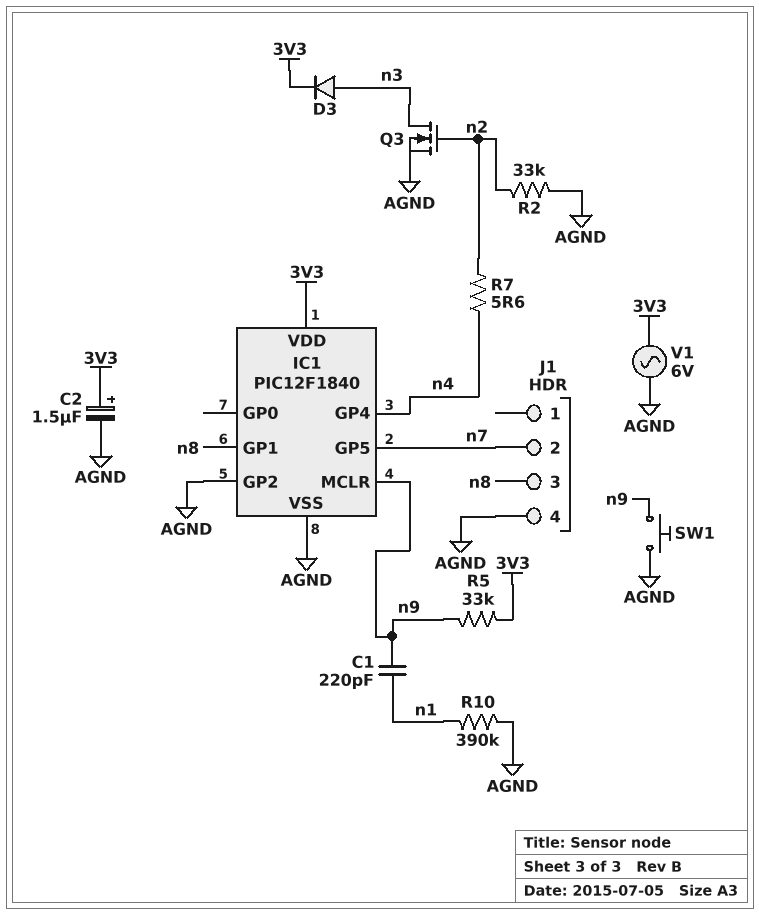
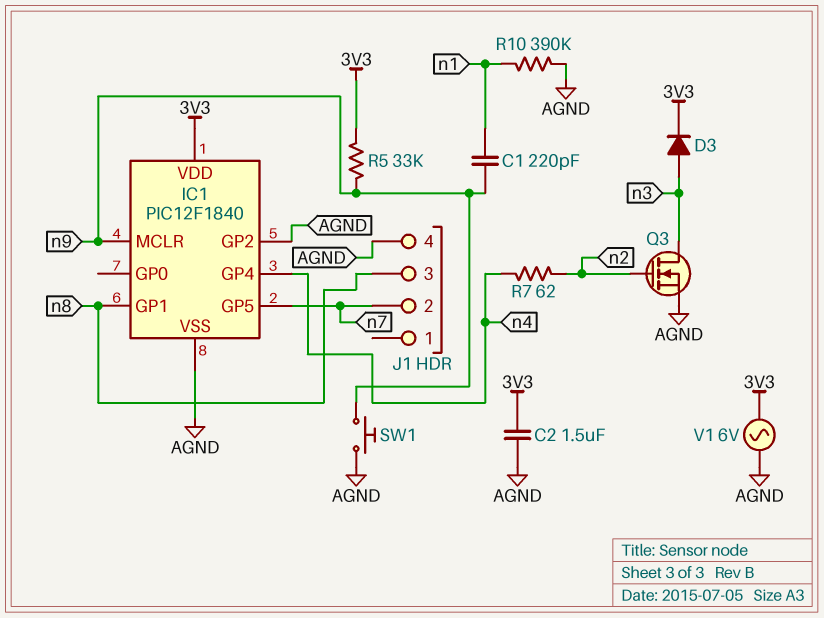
C2: 1.5uF (plus 3V3, minus AGND) -> 1.5uF (3V3, AGND)
R2: 33k (AGND, n2) -> none
R7: 5.6 (n2, n4) -> 62 (n2, n4)

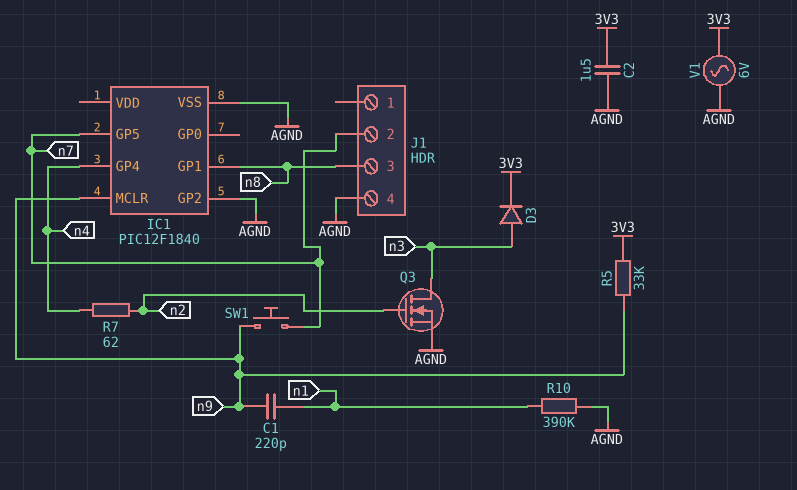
IC1 pin VDD: 3V3 -> none
SW1: button (AGND, n9) -> button (n7, n9)

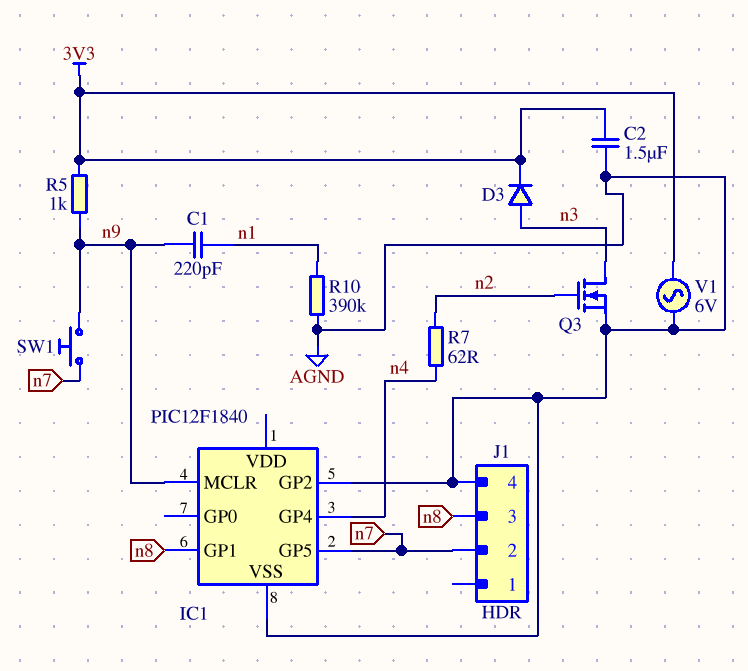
R5: 33k (3V3, n9) -> 1k (3V3, n9)

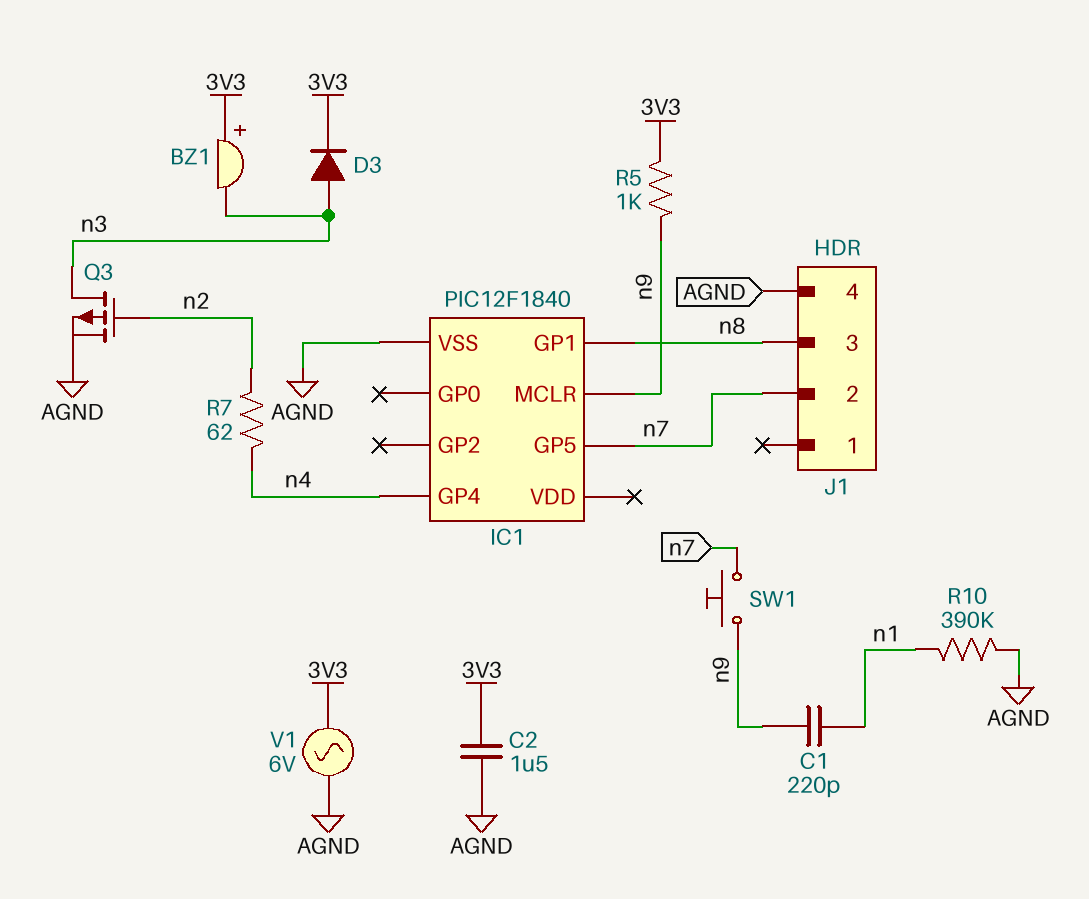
BZ1: none -> buzzer (plus 3V3, minus n3)
IC1 pin GP2: AGND -> none
Q3: NMOS (G n2, D n3, S AGND) -> PMOS (G n2, D n3, S AGND)

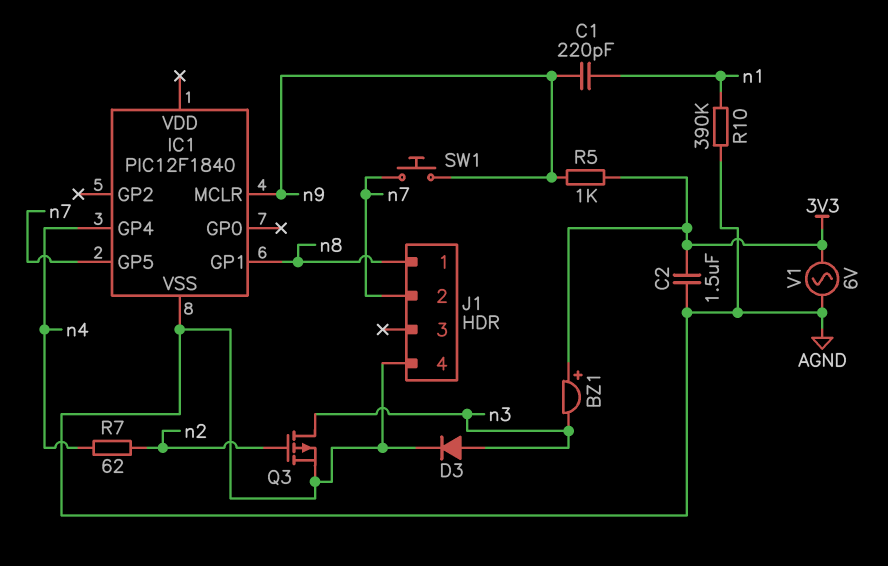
D3: diode (A n3, K 3V3) -> diode (A n3, K AGND)
J1 pin 1: none -> n8
J1 pin 3: n8 -> none

